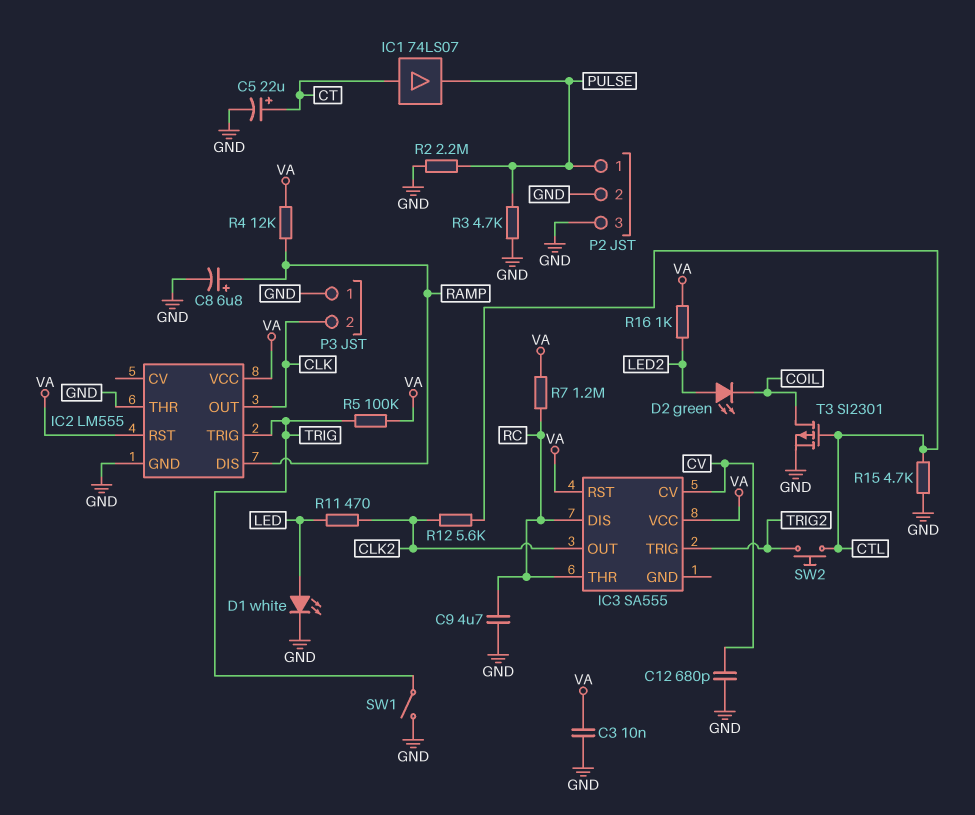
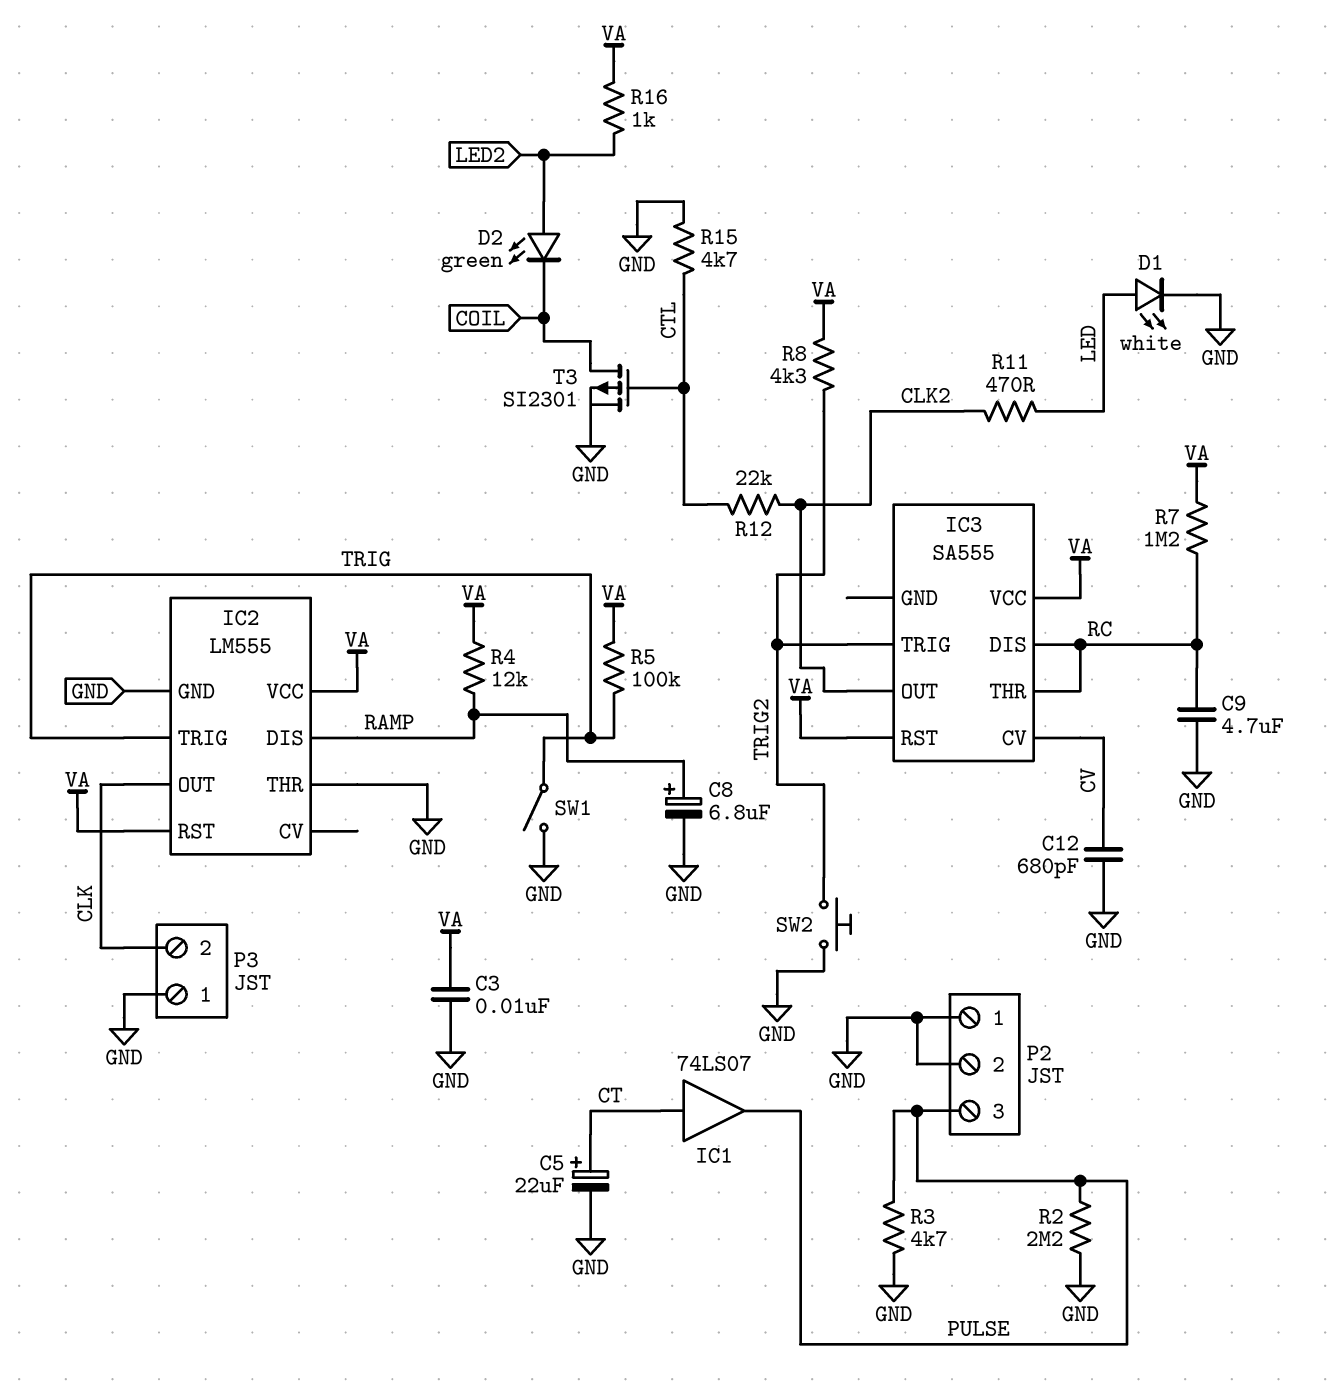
P2 pin 1: PULSE -> GND
P2 pin 3: GND -> PULSE
R8: none -> 4.3k (TRIG2, VA)
R12: 5.6k (CLK2, CTL) -> 22k (CLK2, CTL)
SW2: button (CTL, TRIG2) -> button (GND, TRIG2)

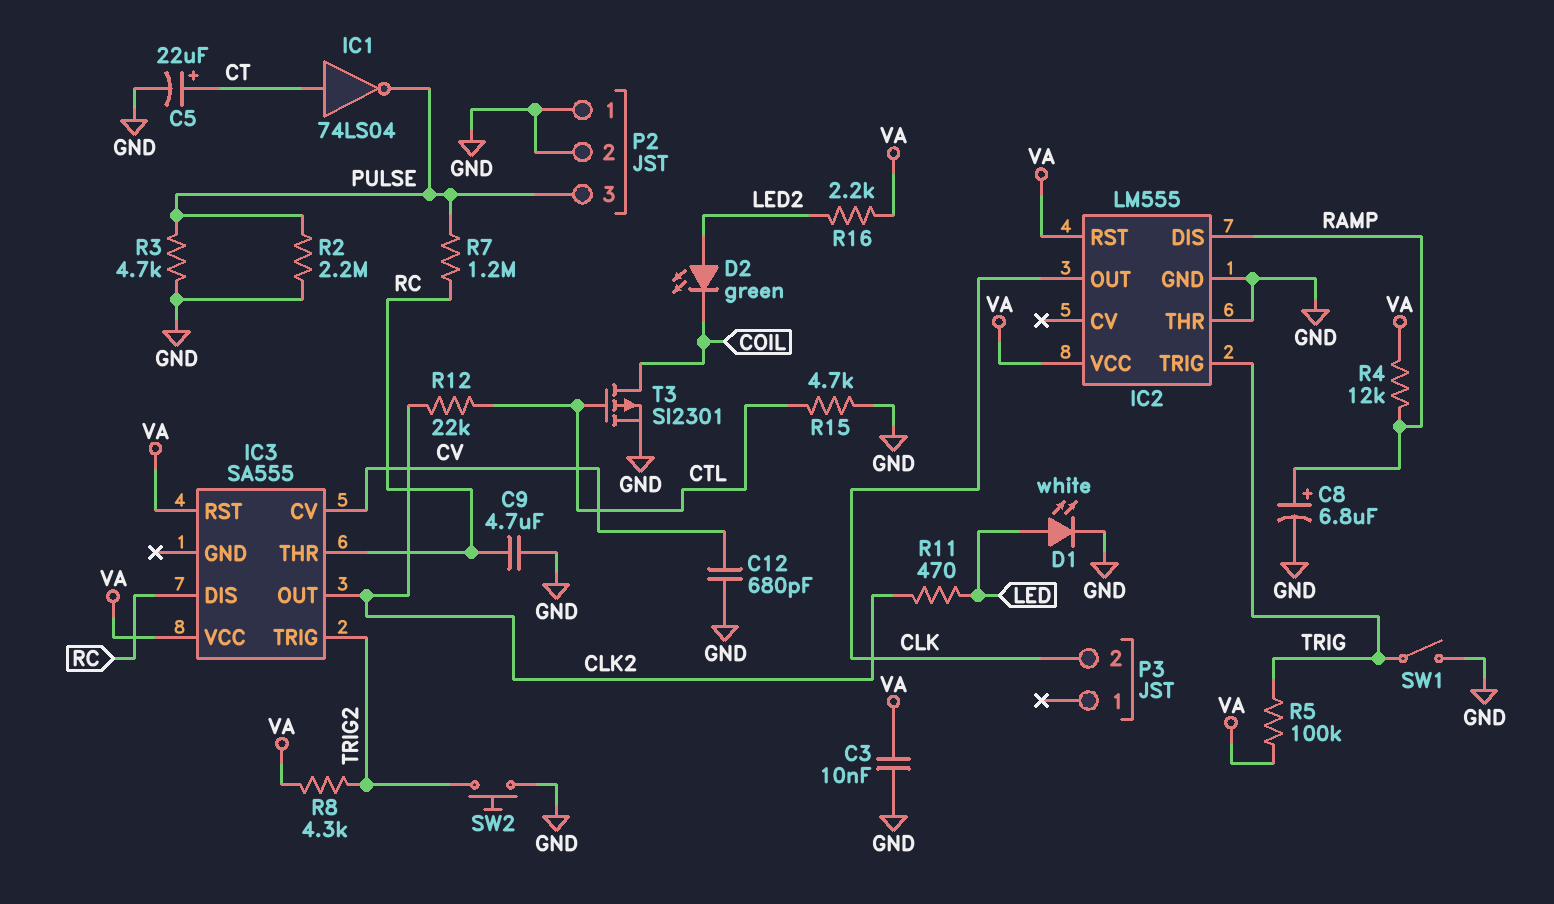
IC1: buffer 74LS07 (in CT, out PULSE) -> NOT 74LS04 (in CT, out PULSE)
P3 pin 1: GND -> none
R7: 1.2M (RC, VA) -> 1.2M (PULSE, RC)
R16: 1k (LED2, VA) -> 2.2k (LED2, VA)

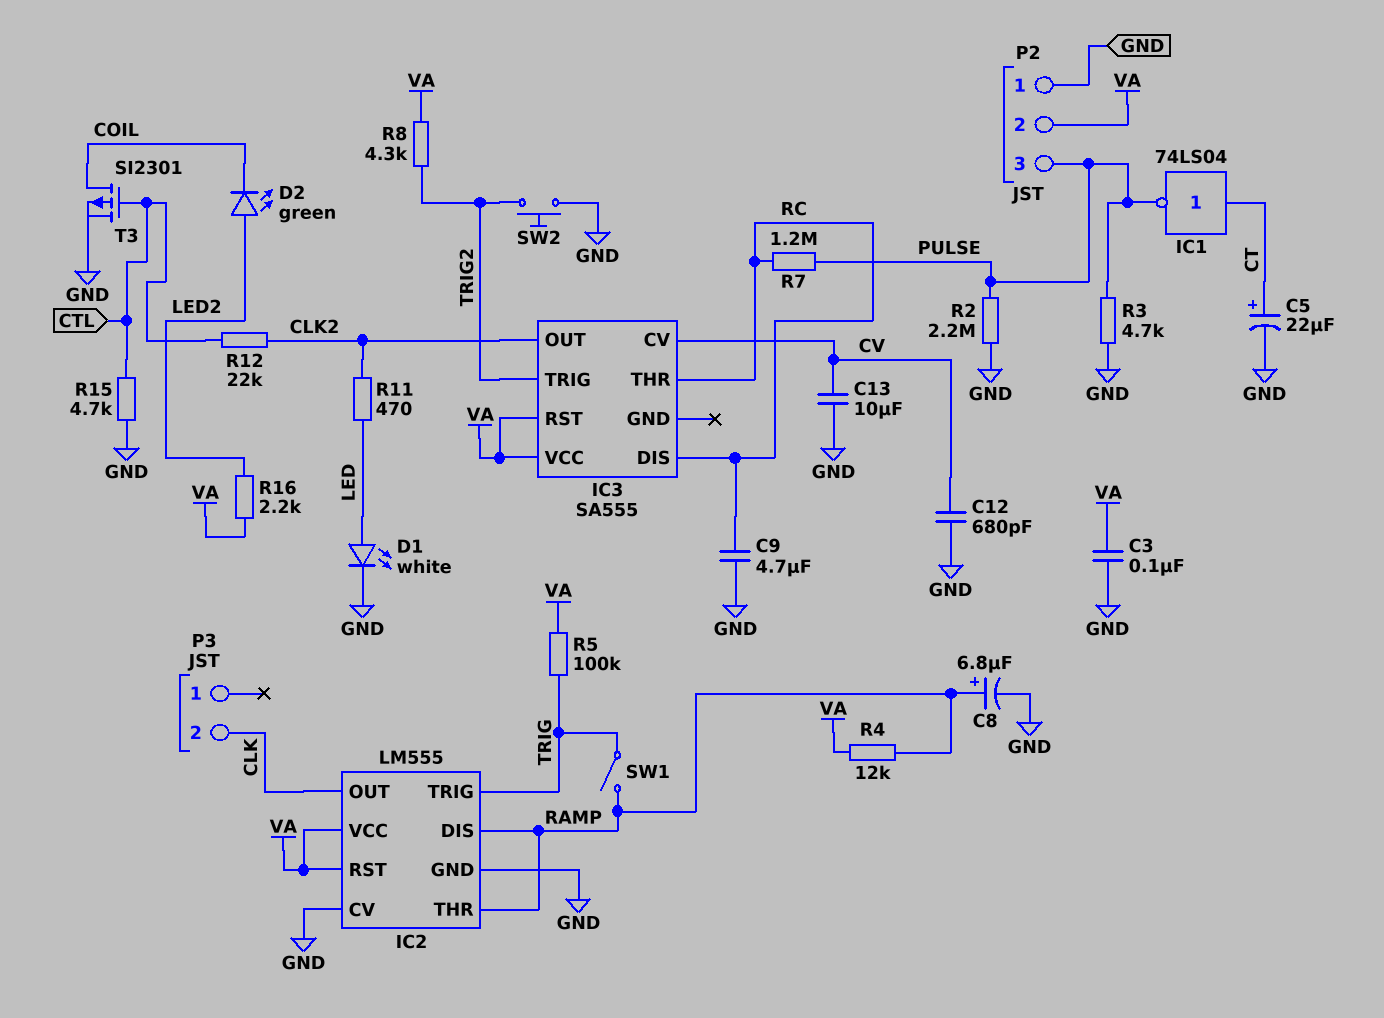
C3: 10nF (GND, VA) -> 100nF (GND, VA)
C13: none -> 10uF (CV, GND)
IC2 pin CV: none -> GND
IC2 pin THR: GND -> RAMP
P2 pin 2: GND -> VA
SW1: switch (GND, TRIG) -> switch (RAMP, TRIG)

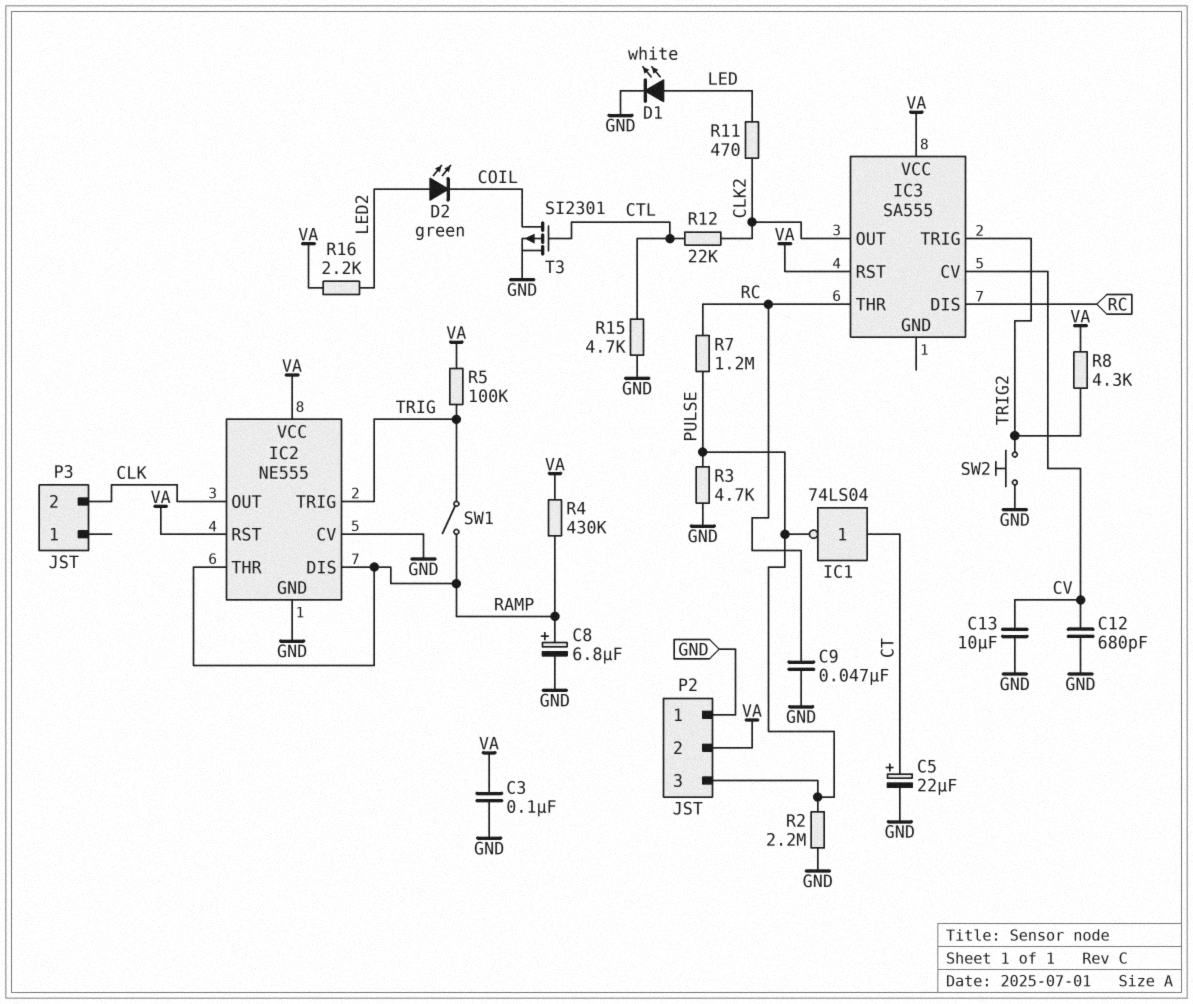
C9: 4.7uF (GND, RC) -> 47nF (GND, RC)
IC2: LM555 -> NE555
R4: 12k (RAMP, VA) -> 430k (RAMP, VA)

